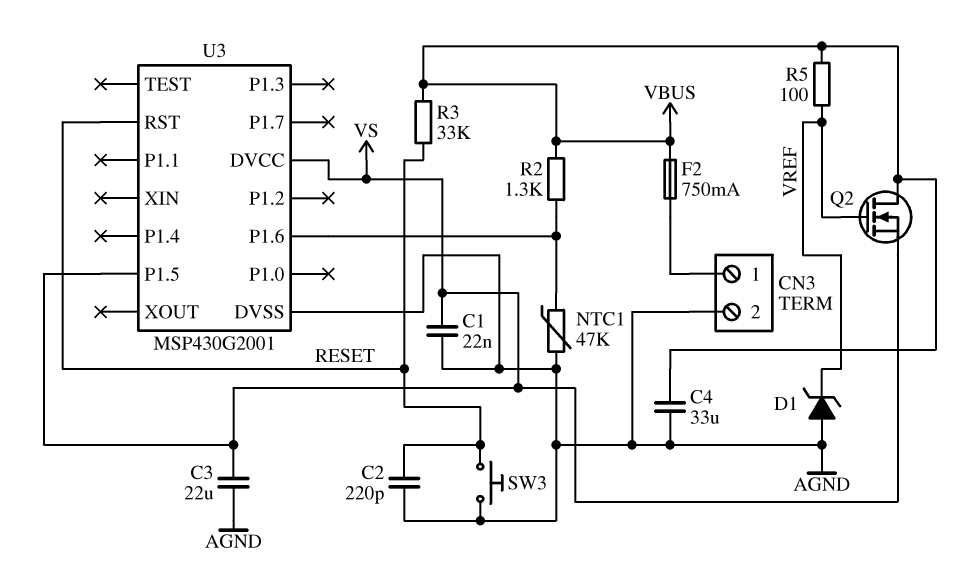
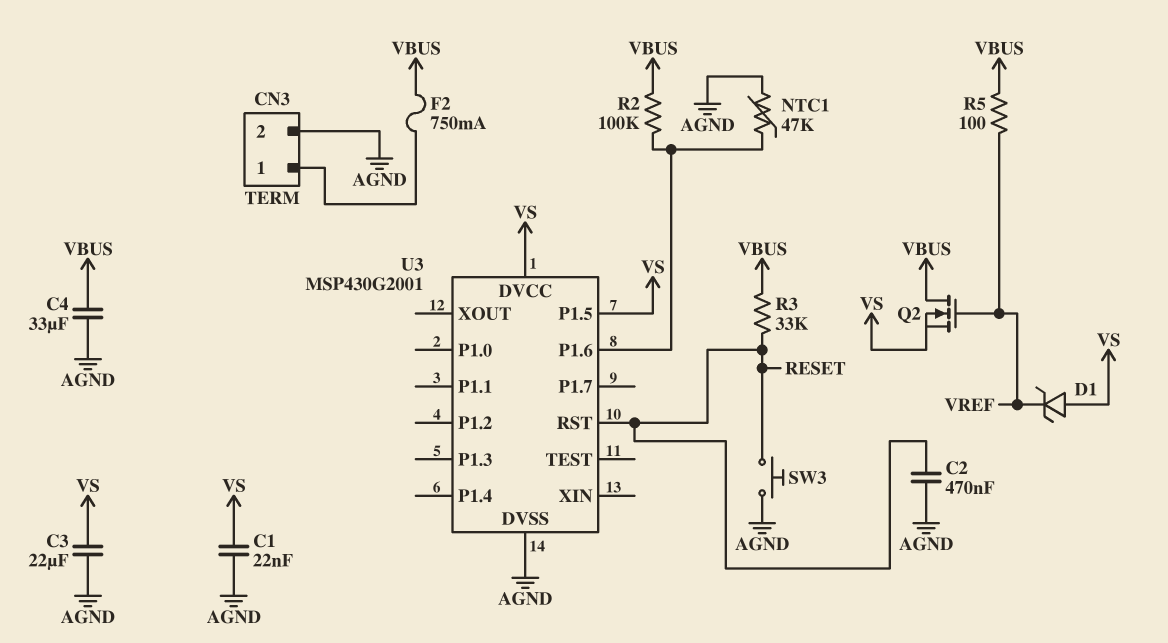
C2: 220pF (AGND, RESET) -> 470nF (AGND, RESET)
D1: zener (A AGND, K VREF) -> zener (A VS, K VREF)
R2: 1.3k (U3/P1.6, VBUS) -> 100k (U3/P1.6, VBUS)

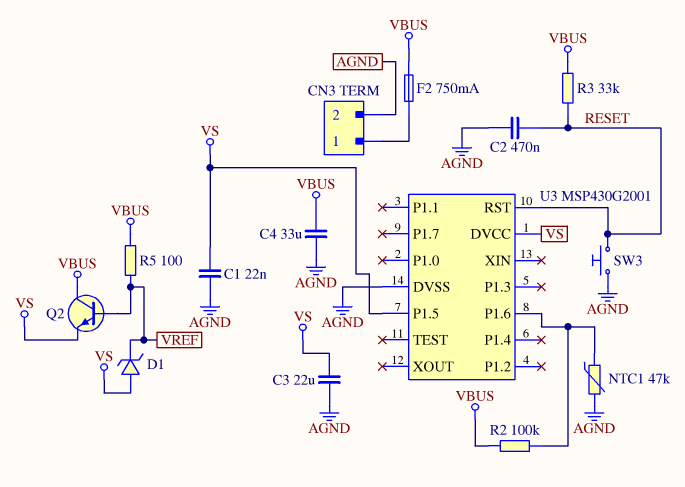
Q2: NMOS (G VREF, D VBUS, S VS) -> NPN (B VREF, C VBUS, E VS)

